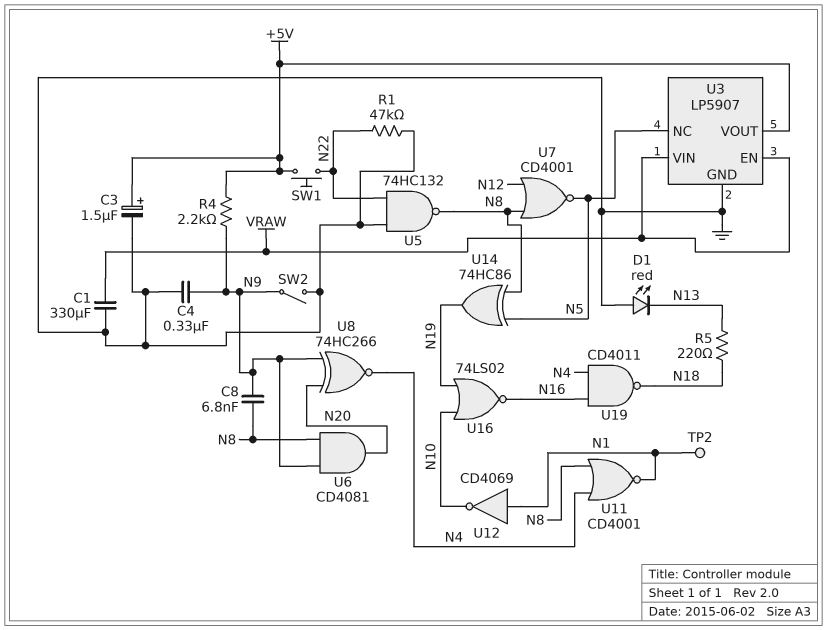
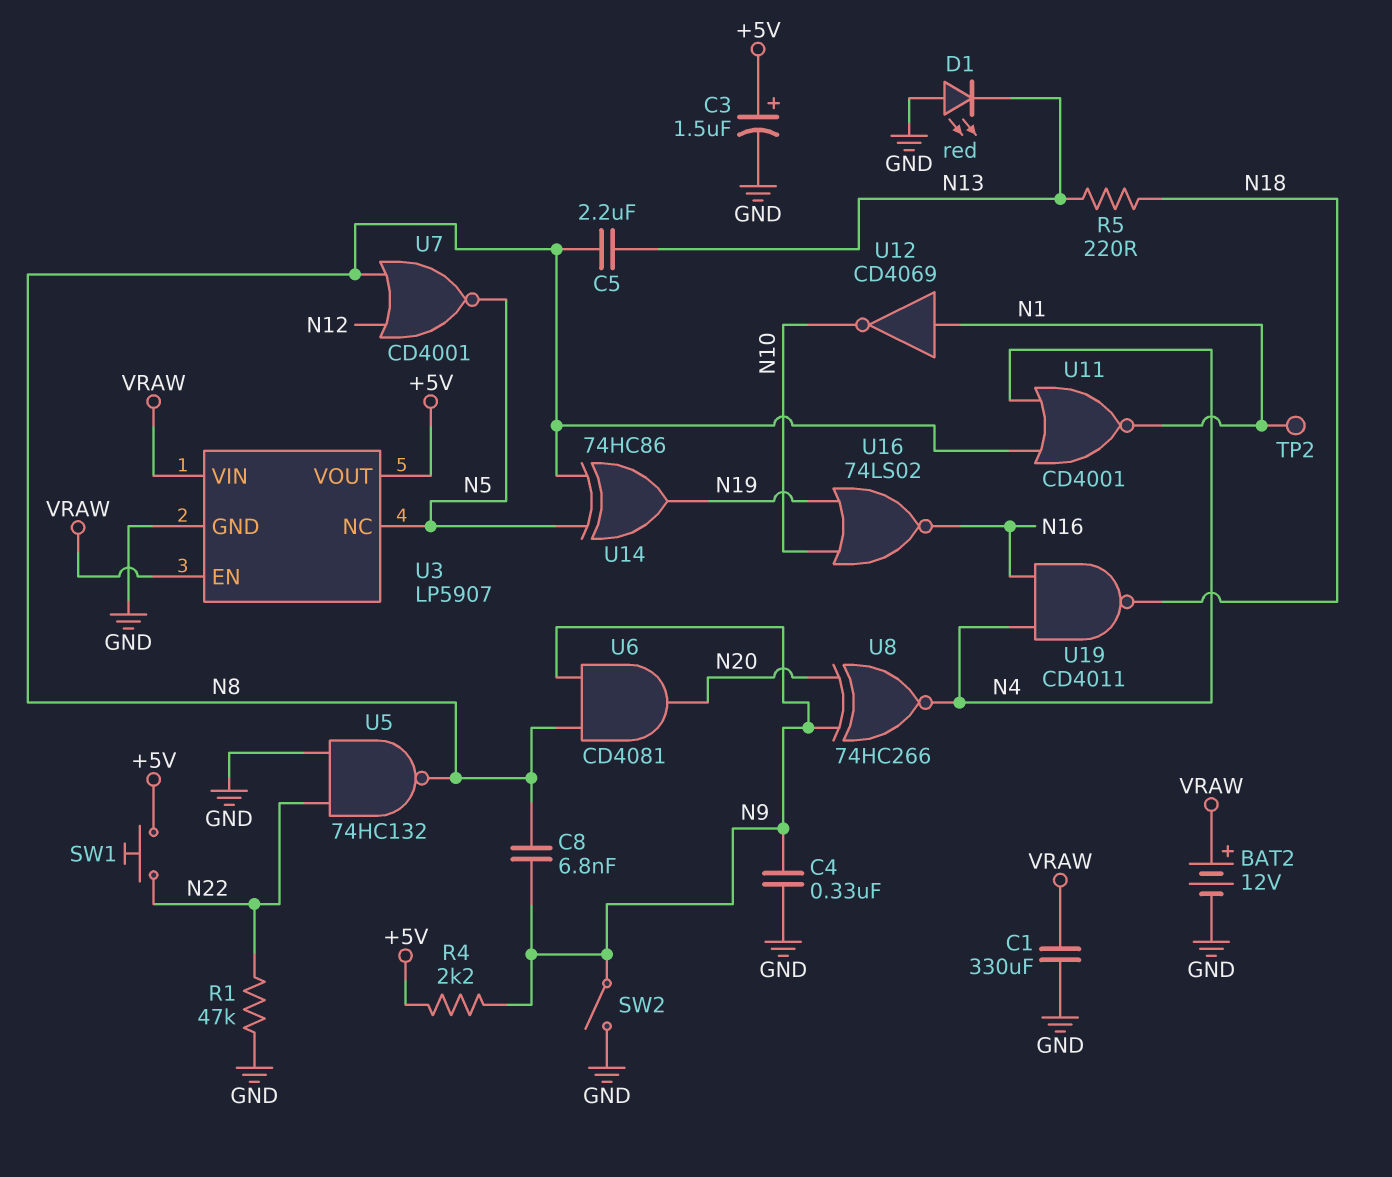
BAT2: none -> 12V (plus VRAW, minus GND)
C5: none -> 2.2uF (N8, N13)

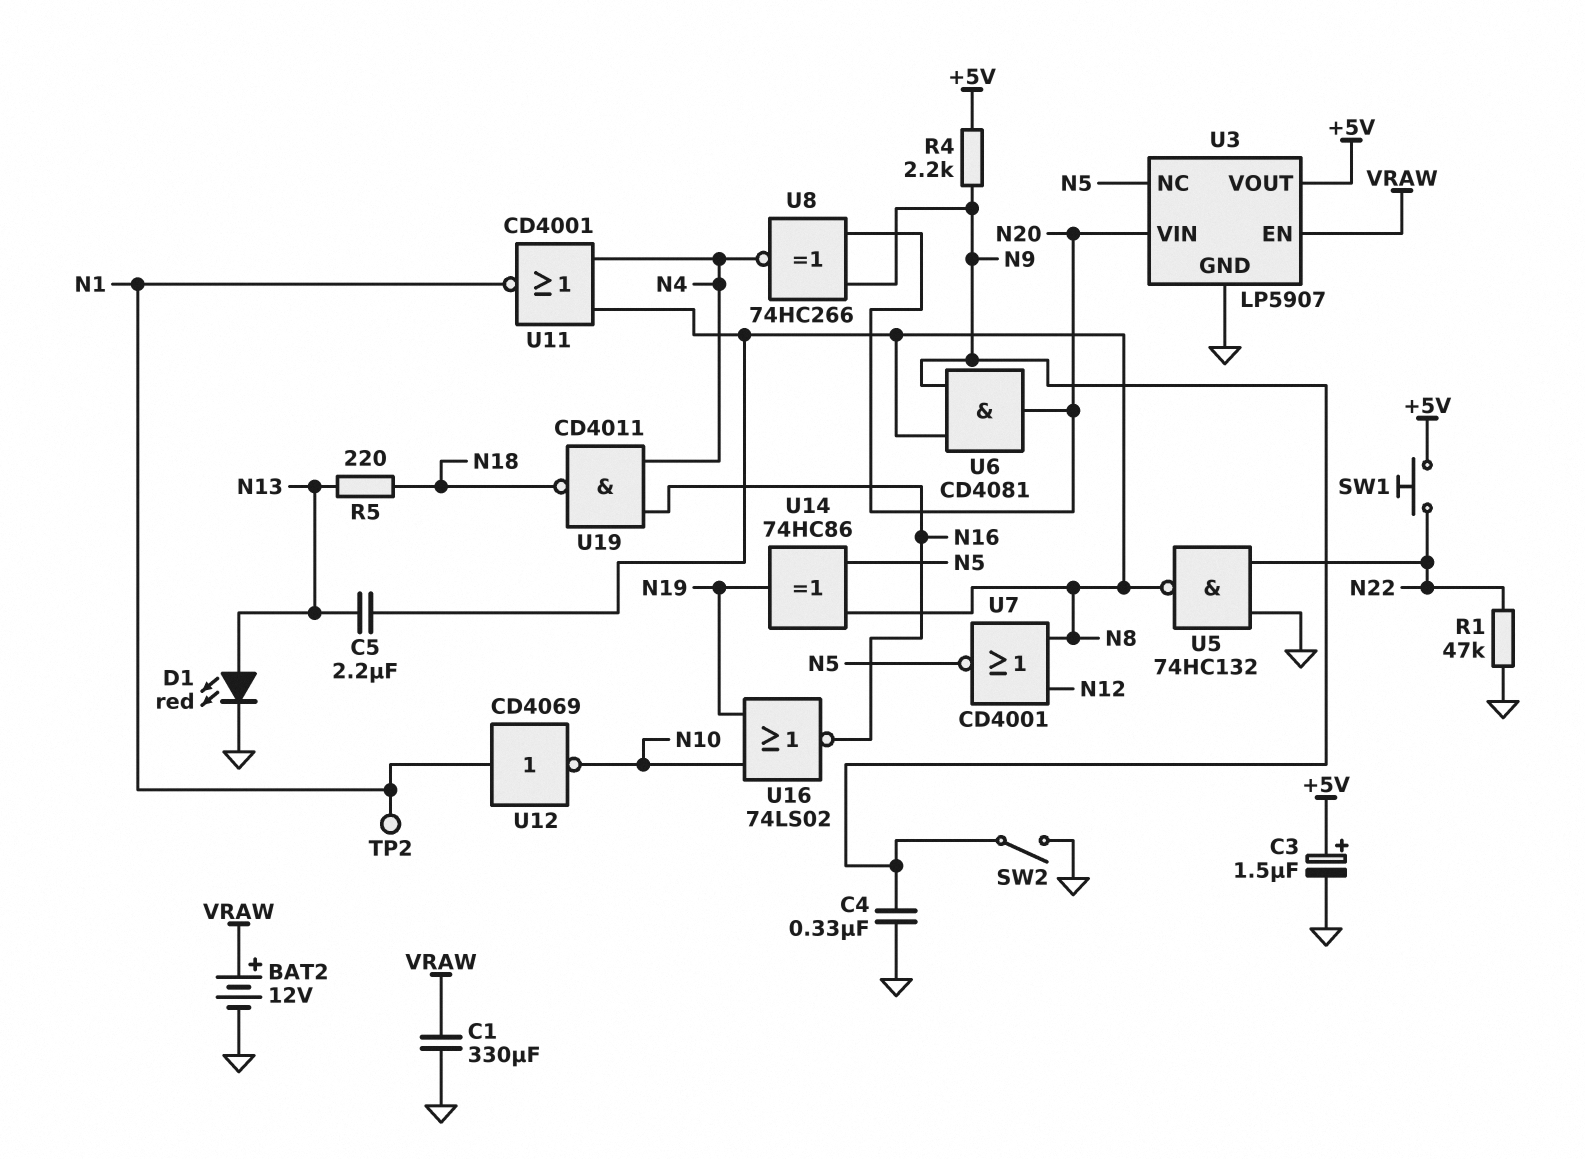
C8: 6.8nF (N8, N9) -> none
D1: LED red (A GND, K N13) -> LED red (A N13, K GND)
U3 pin VIN: VRAW -> N20

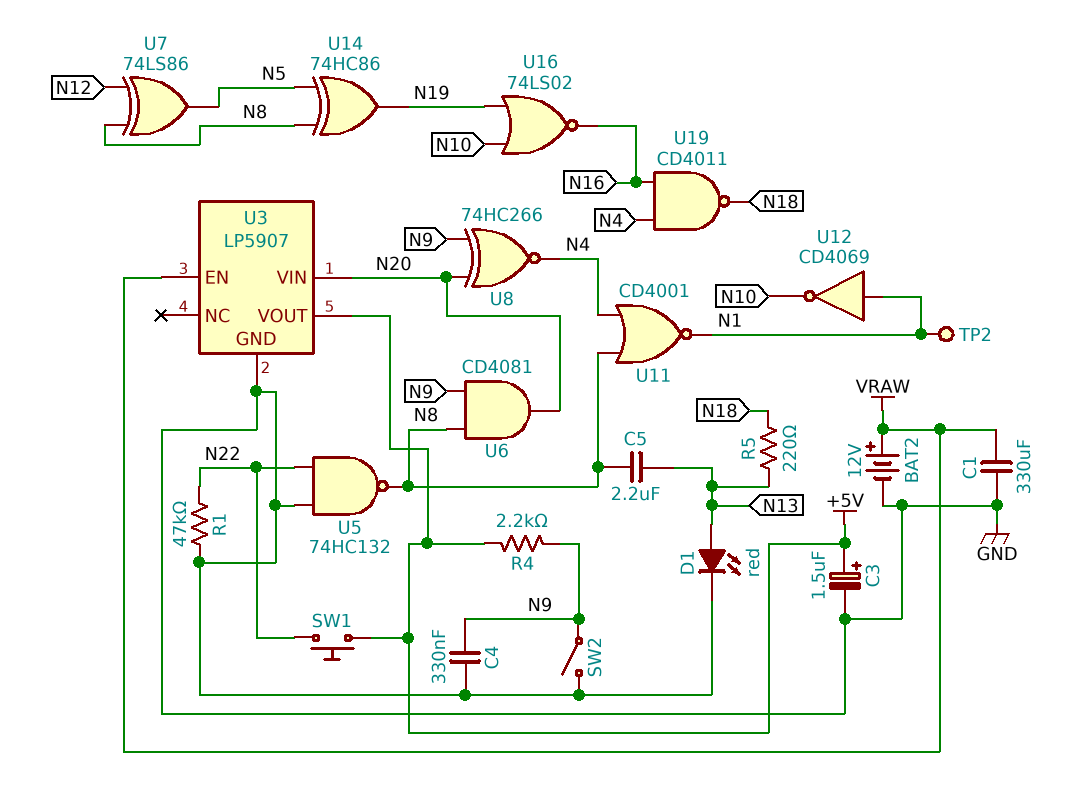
U3 pin NC: N5 -> none
U7: NOR CD4001 (in N8, in N12, out N5) -> XOR 74LS86 (in N8, in N12, out N5)

